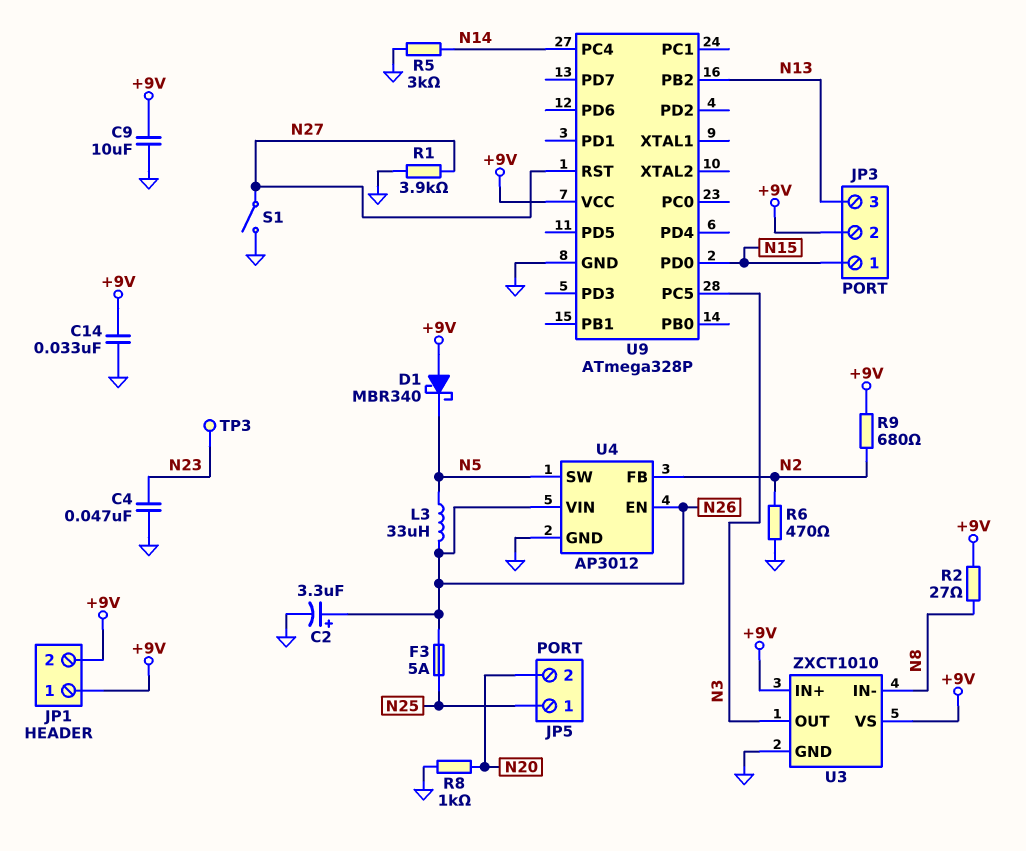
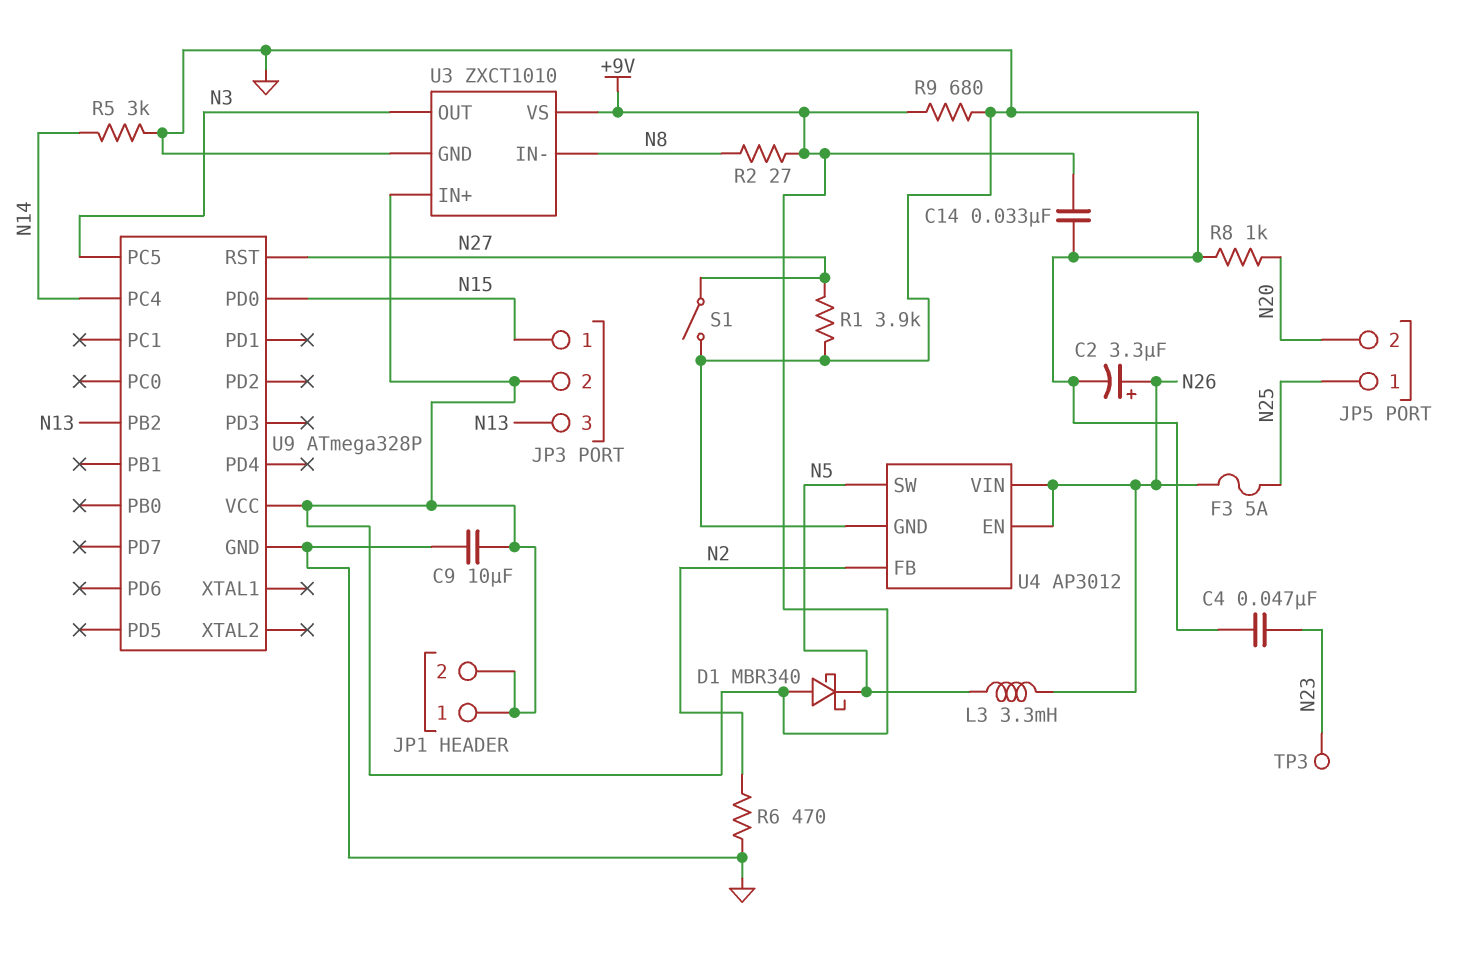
L3: 33uH (N5, N26) -> 3.3mH (N5, N26)
R9: 680 (+9V, N2) -> 680 (+9V, GND)

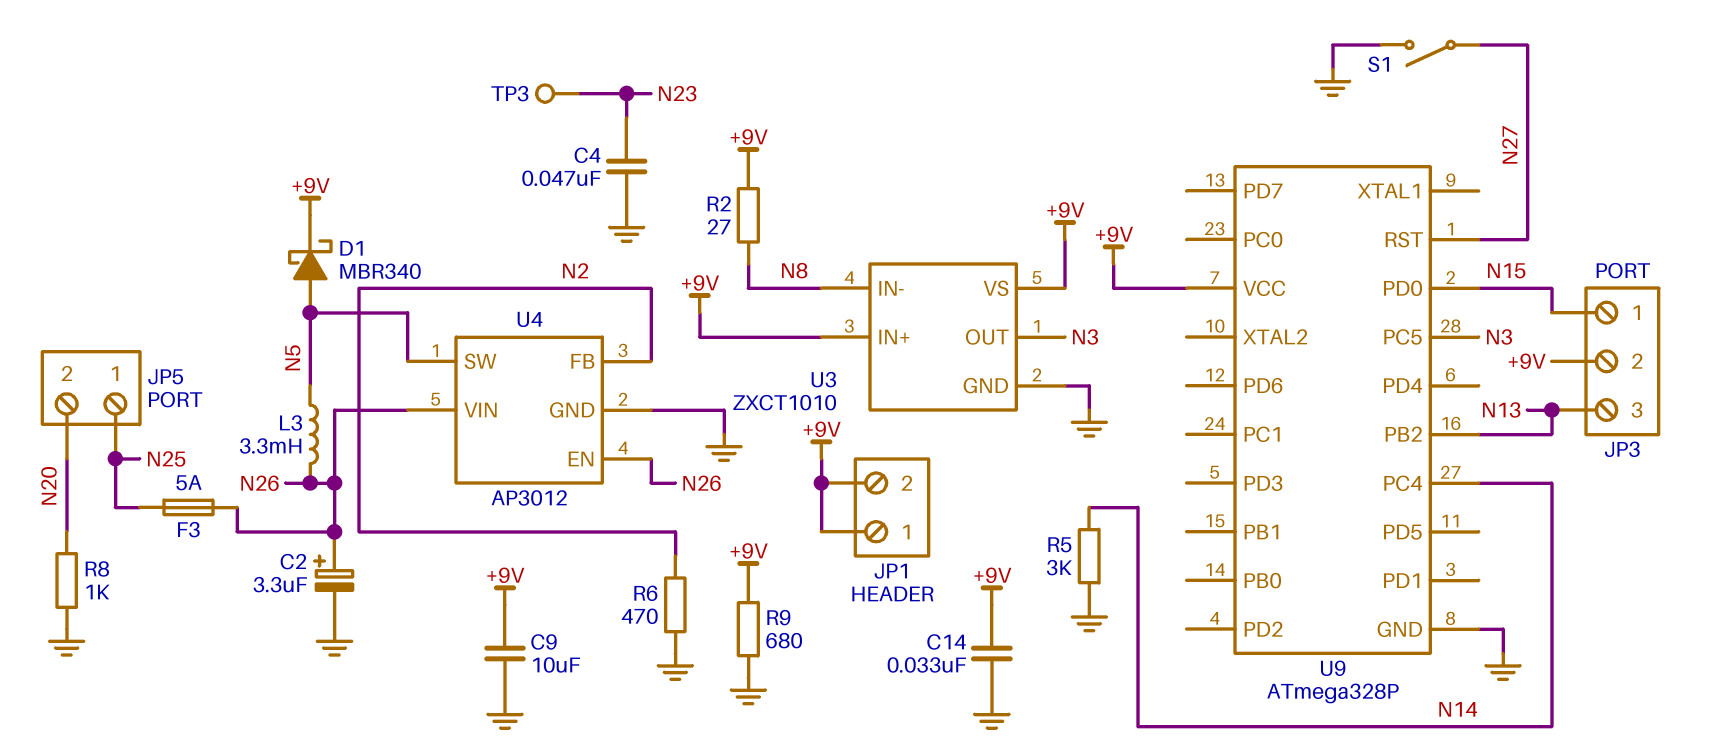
D1: schottky MBR340 (A +9V, K N5) -> schottky MBR340 (A N5, K +9V)
R1: 3.9k (GND, N27) -> none

